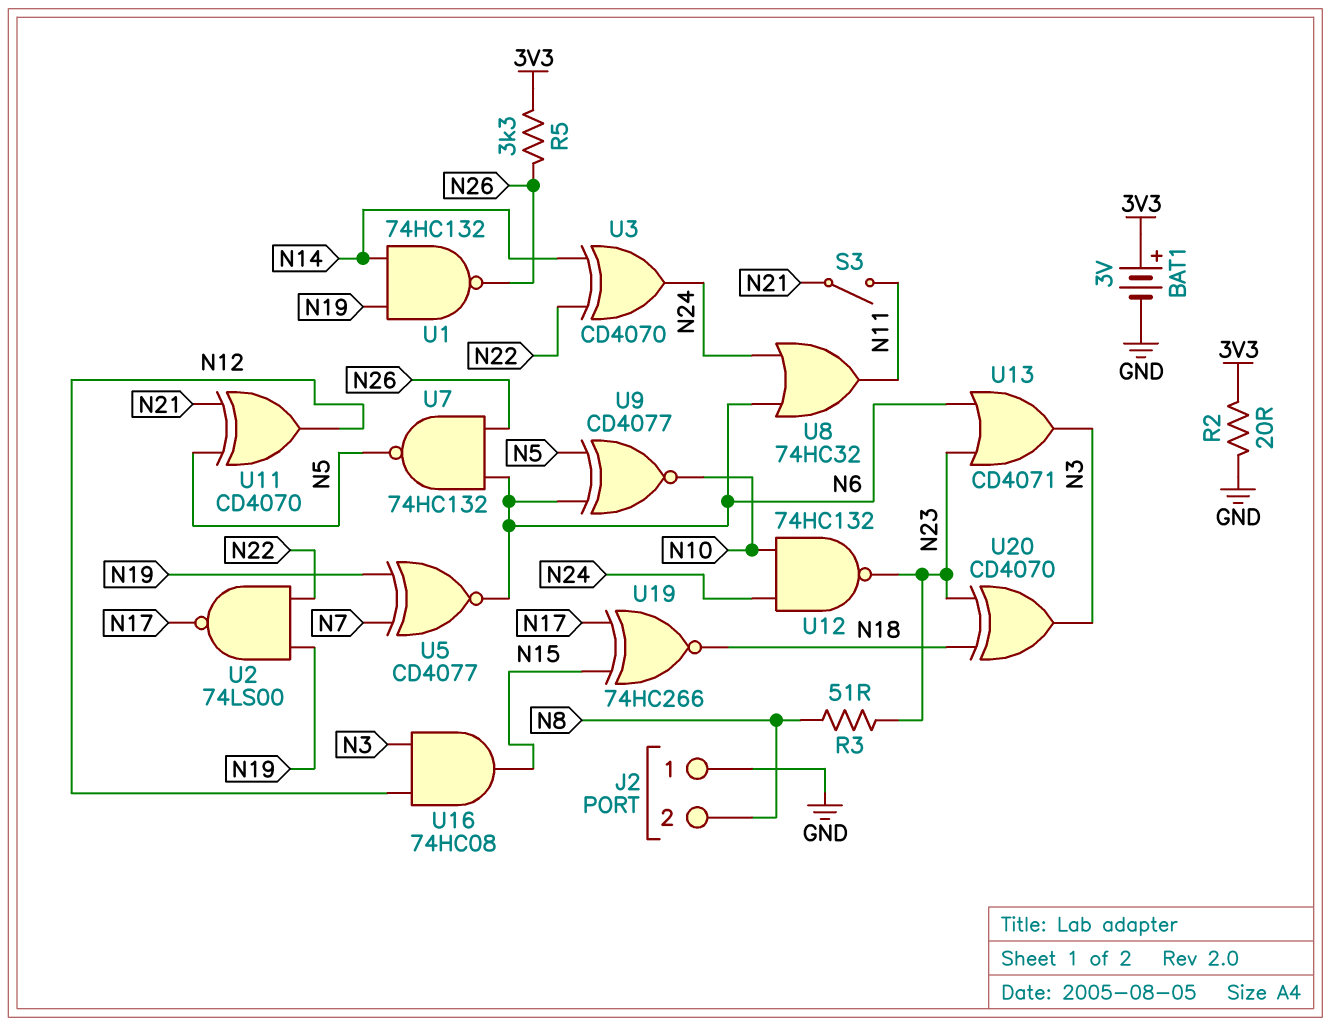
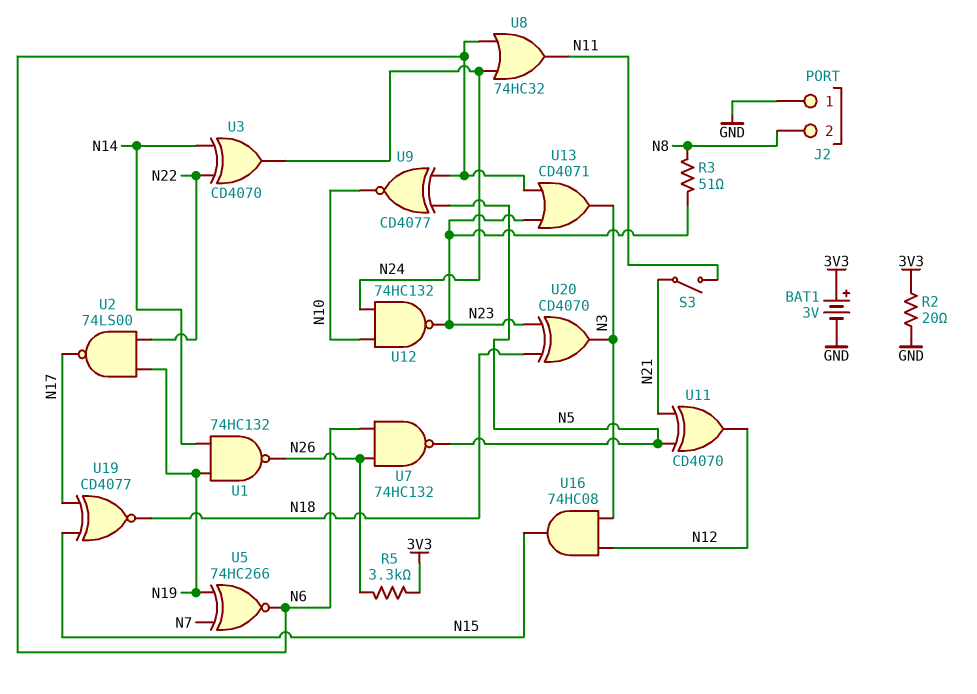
U5: XNOR CD4077 (in N7, in N19, out N6) -> XNOR 74HC266 (in N7, in N19, out N6)
U19: XNOR 74HC266 (in N15, in N17, out N18) -> XNOR CD4077 (in N15, in N17, out N18)

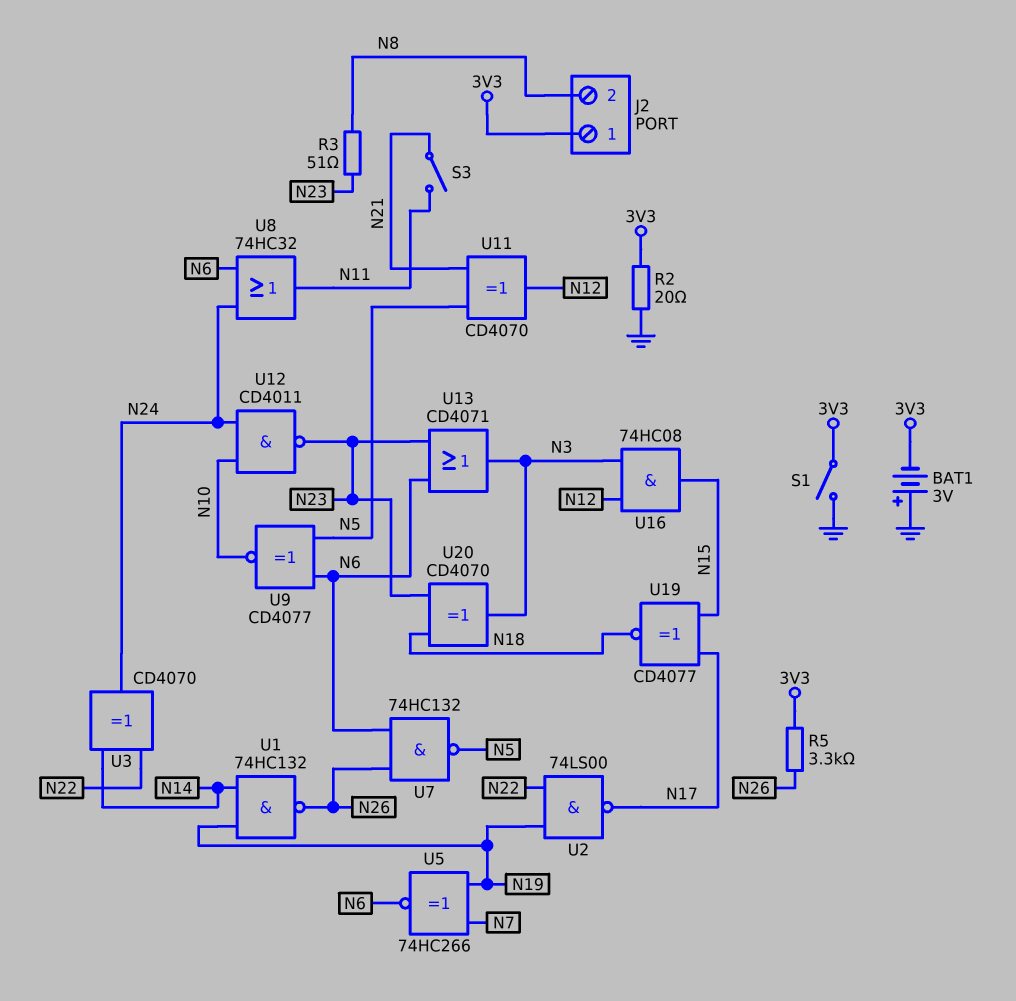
BAT1: 3V (plus 3V3, minus GND) -> 3V (plus GND, minus 3V3)
J2 pin 1: GND -> 3V3
S1: none -> switch (3V3, GND)
U12: NAND 74HC132 (in N10, in N24, out N23) -> NAND CD4011 (in N10, in N24, out N23)

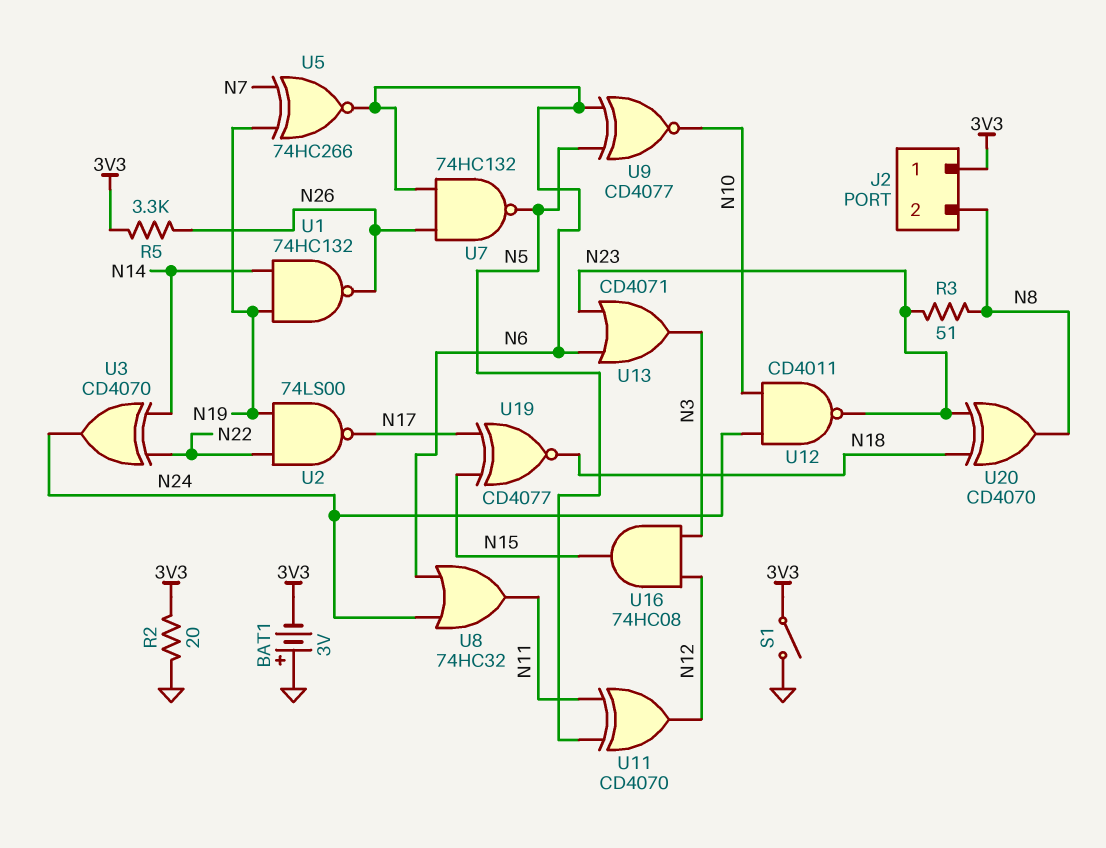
S3: switch (N11, N21) -> none
U11: XOR CD4070 (in N5, in N21, out N12) -> XOR CD4070 (in N5, in N11, out N12)
U20: XOR CD4070 (in N18, in N23, out N3) -> XOR CD4070 (in N18, in N23, out N8)

